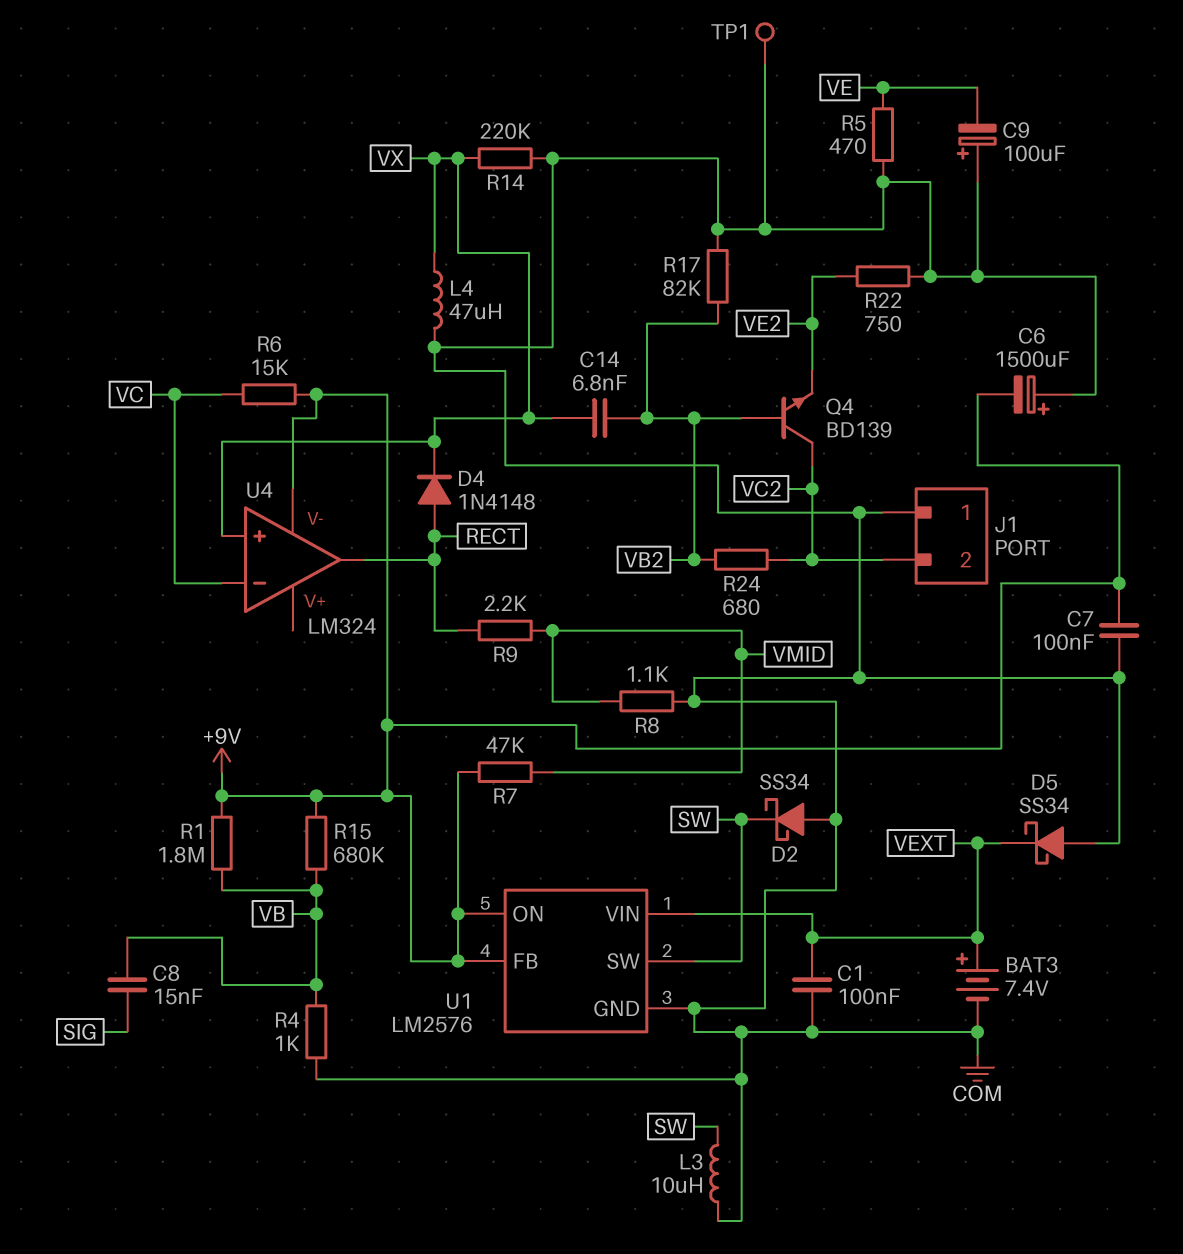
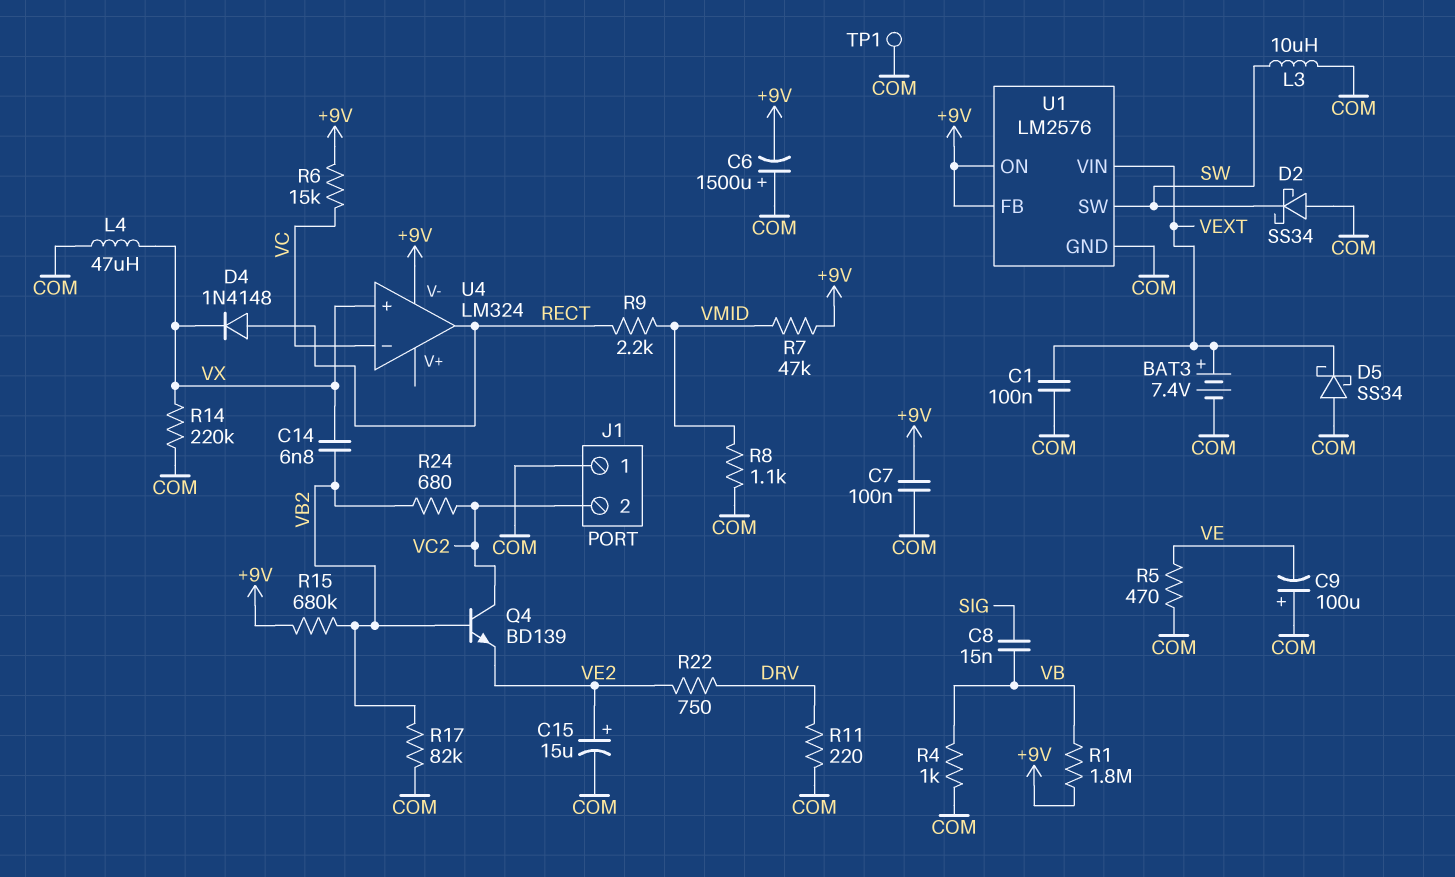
C15: none -> 15uF (plus VE2, minus COM)
R11: none -> 220 (COM, DRV)
R15: 680k (+9V, VB) -> 680k (+9V, VB2)
R22: 750 (COM, VE2) -> 750 (DRV, VE2)

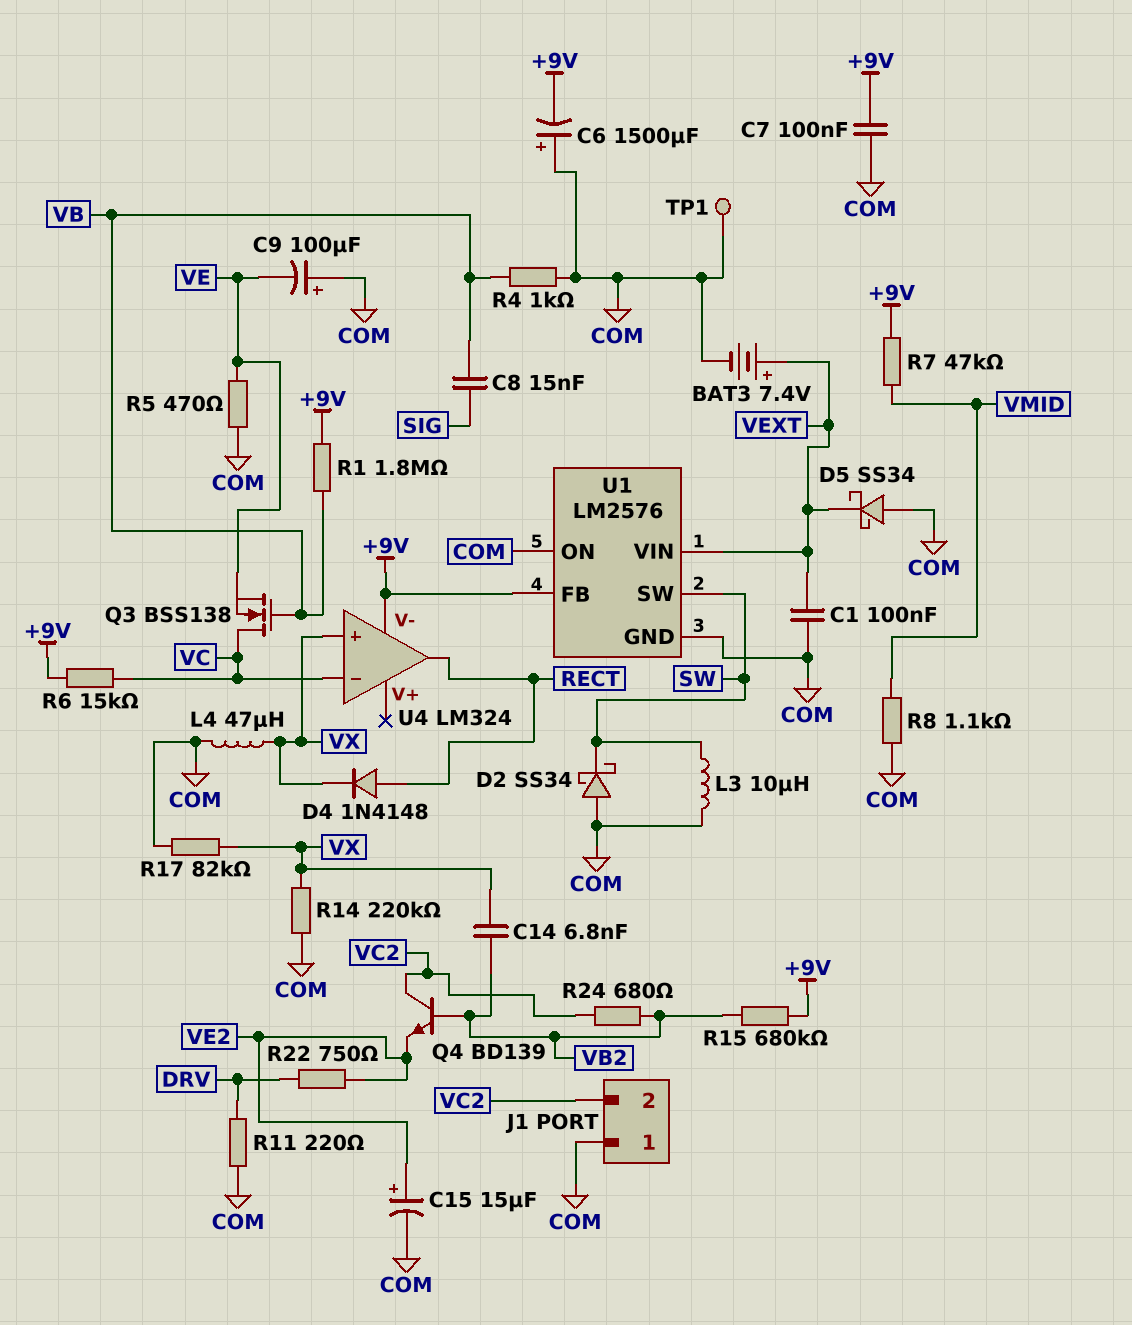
Q3: none -> NMOS BSS138 (G VB, D VC, S VE)
R9: 2.2k (RECT, VMID) -> none
R17: 82k (COM, VB2) -> 82k (COM, VX)
U1 pin ON: +9V -> COM

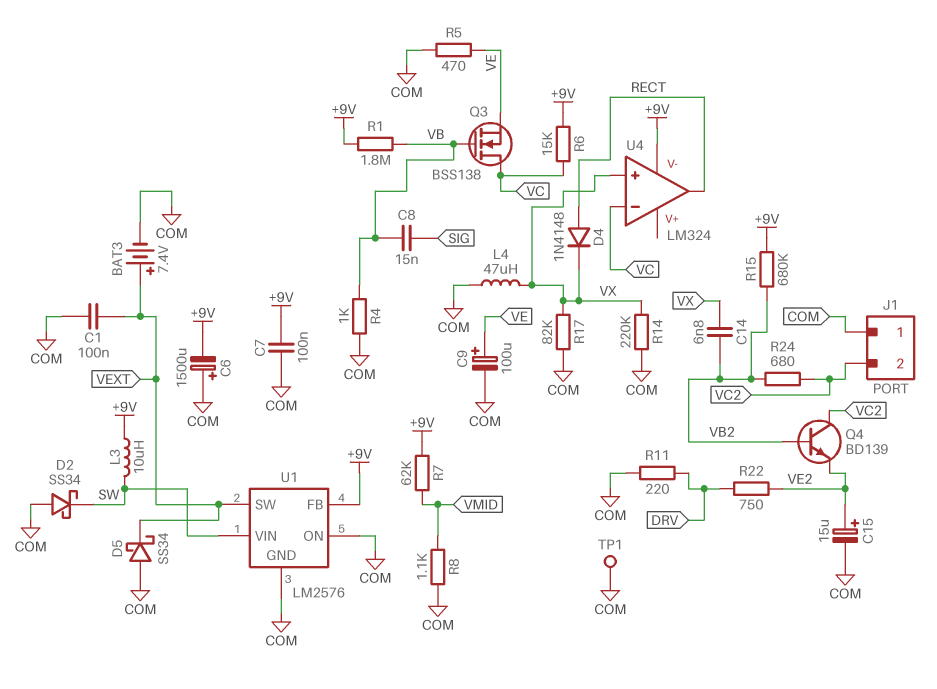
C9: 100uF (plus COM, minus VE) -> 100uF (plus VE, minus COM)
L3: 10uH (COM, SW) -> 10uH (+9V, SW)
R7: 47k (+9V, VMID) -> 62k (+9V, VMID)
U1 pin SW: SW -> VEXT
U1 pin VIN: VEXT -> SW

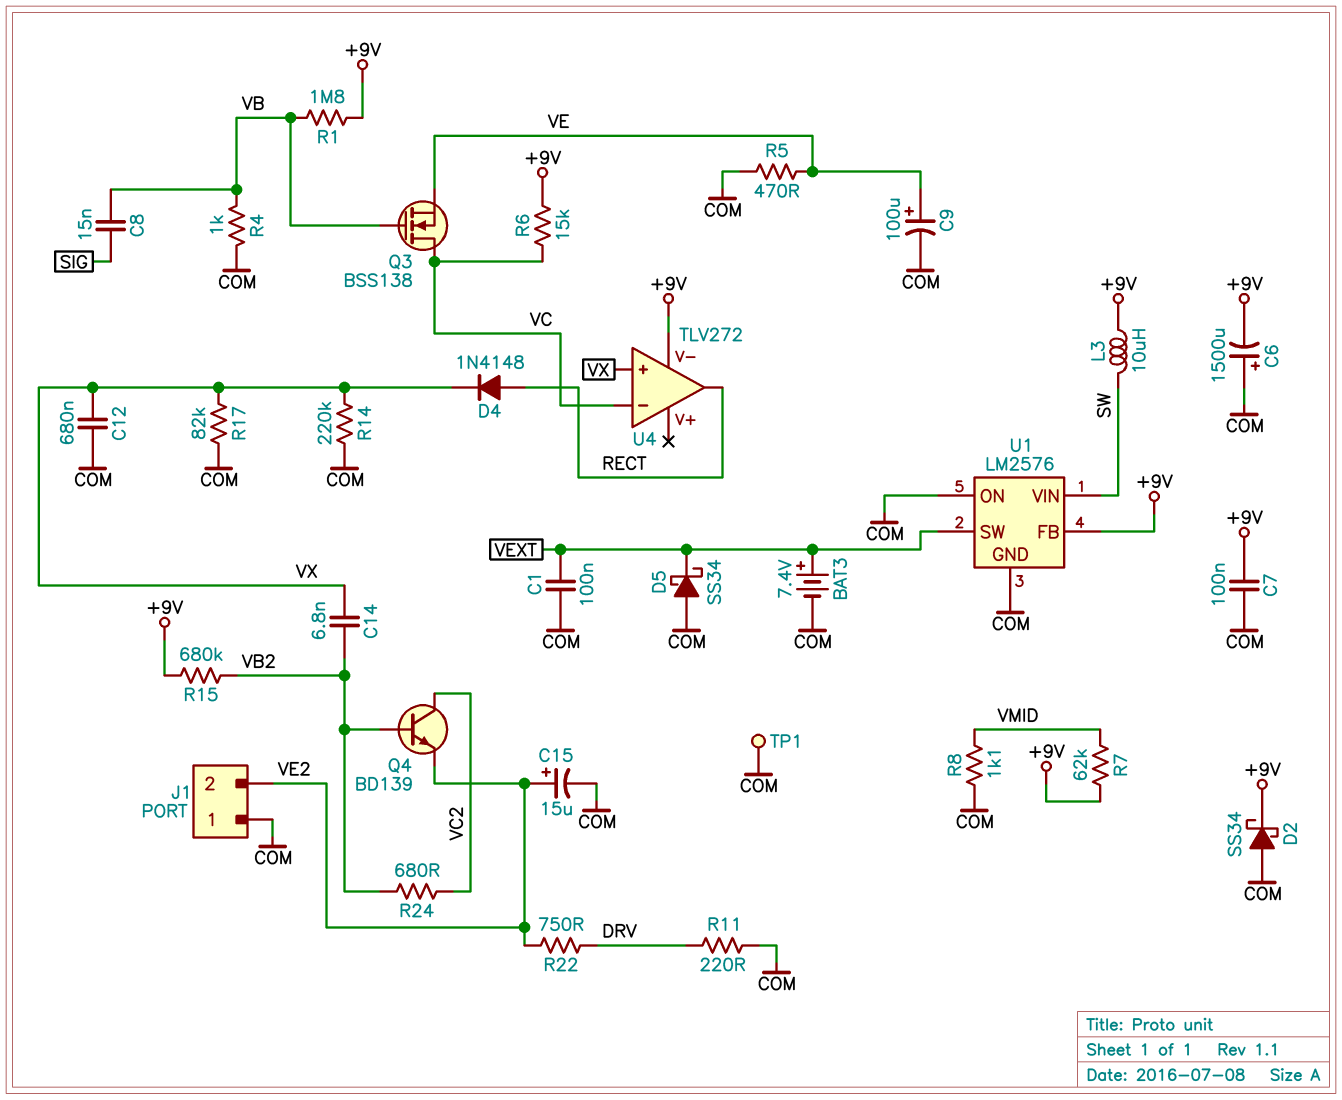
C12: none -> 680nF (COM, VX)
D2: schottky SS34 (A COM, K SW) -> schottky SS34 (A COM, K +9V)
J1 pin 2: VC2 -> VE2
L4: 47uH (COM, VX) -> none
U4: LM324 -> TLV272

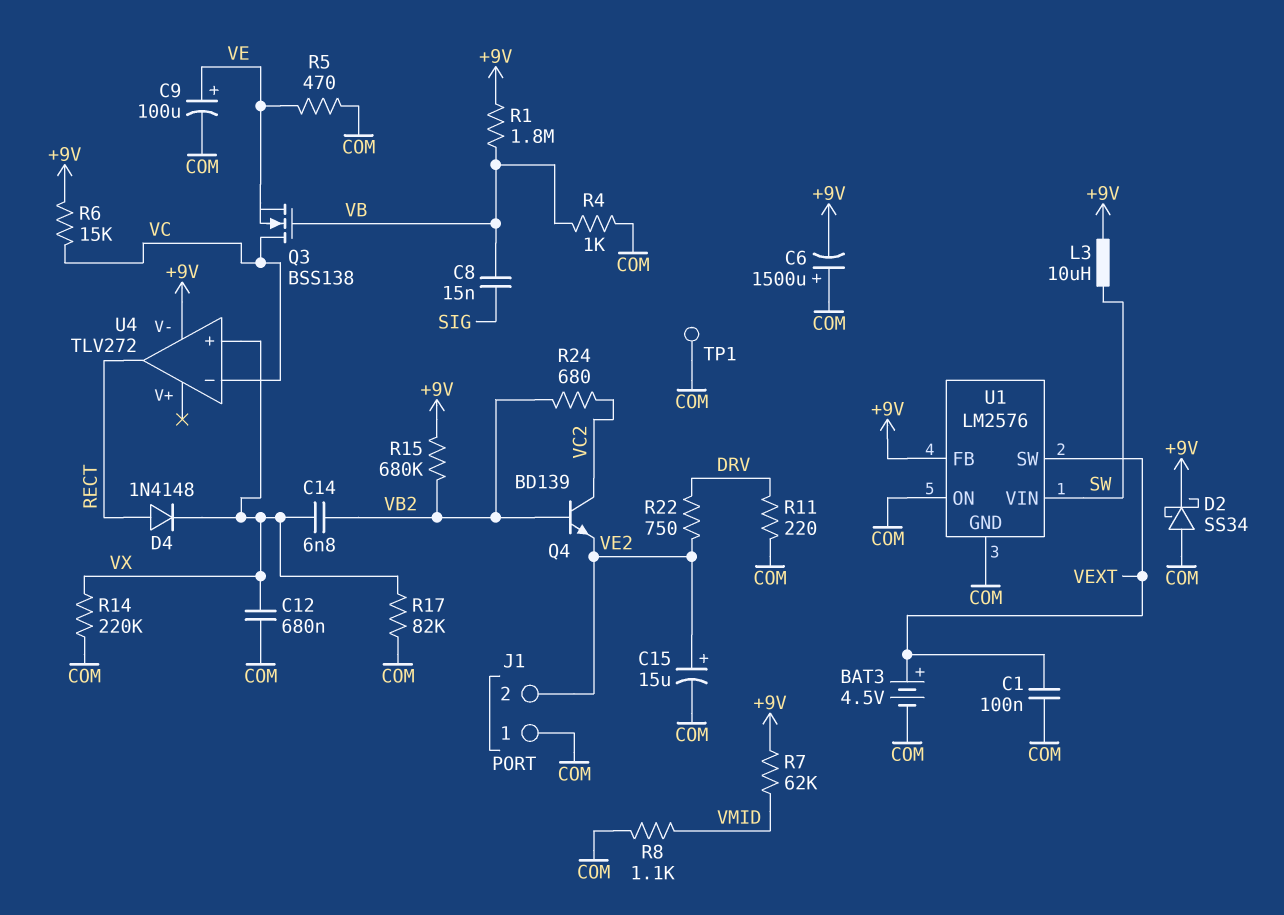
BAT3: 7.4V (plus VEXT, minus COM) -> 4.5V (plus VEXT, minus COM)
C7: 100nF (+9V, COM) -> none
D5: schottky SS34 (A COM, K VEXT) -> none

